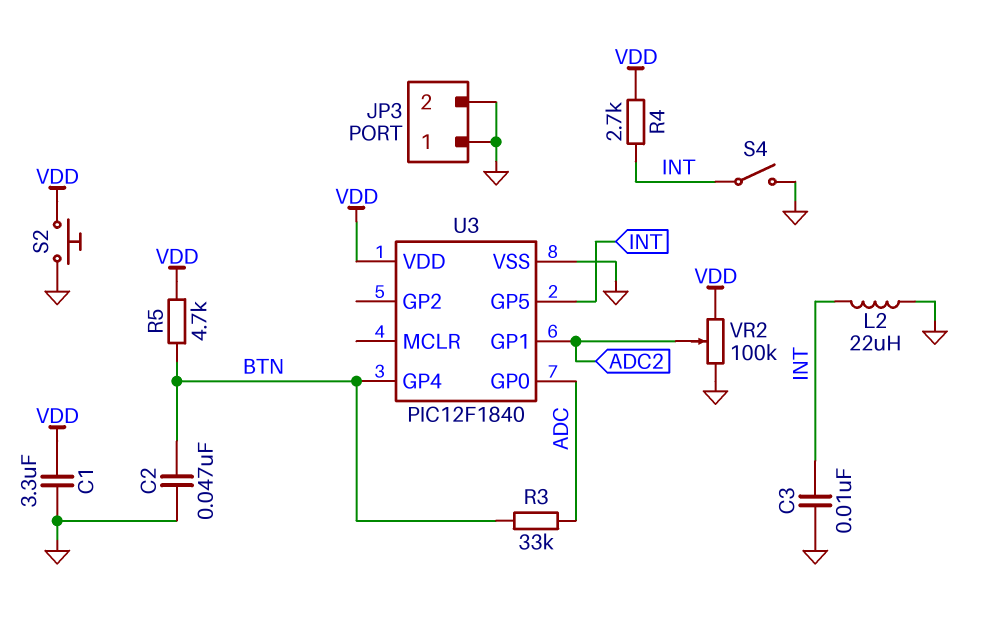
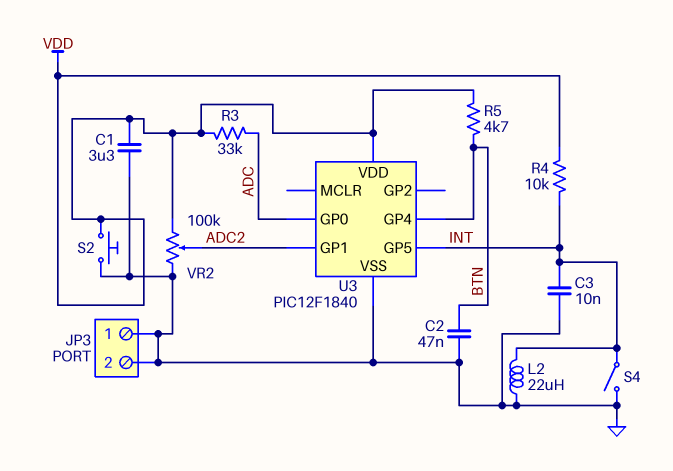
R3: 33k (ADC, BTN) -> 33k (ADC, VDD)
R4: 2.7k (INT, VDD) -> 10k (INT, VDD)

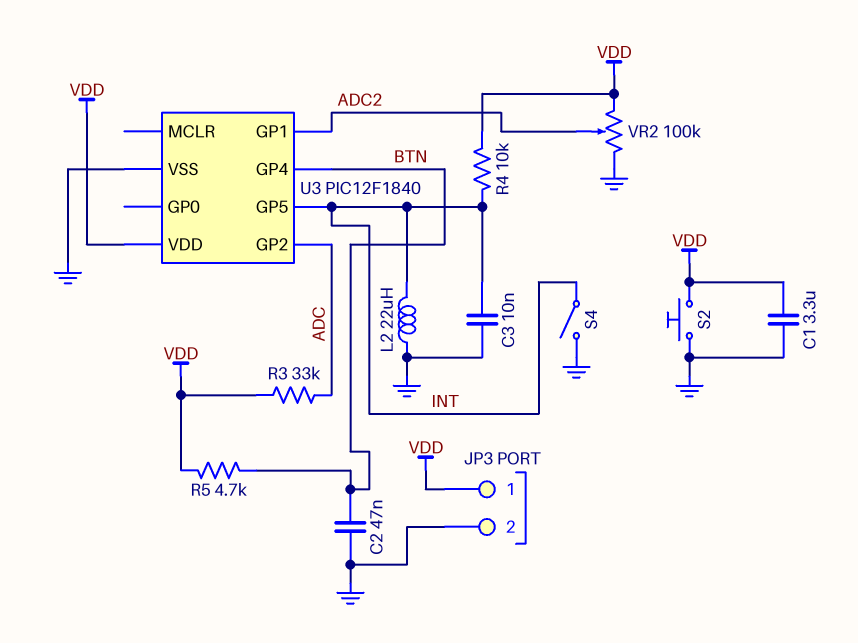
JP3 pin 1: GND -> VDD
U3 pin GP0: ADC -> none
U3 pin GP2: none -> ADC

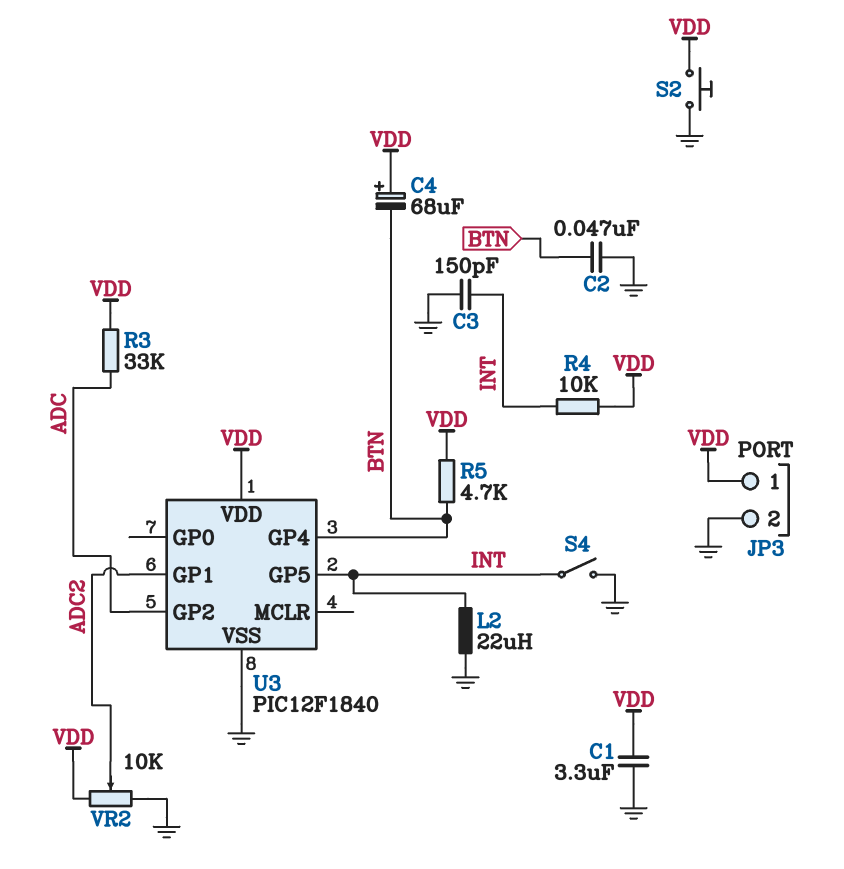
C3: 10nF (GND, INT) -> 150pF (GND, INT)
C4: none -> 68uF (plus VDD, minus BTN)
VR2: 100k (GND, VDD, wiper ADC2) -> 10k (GND, VDD, wiper ADC2)

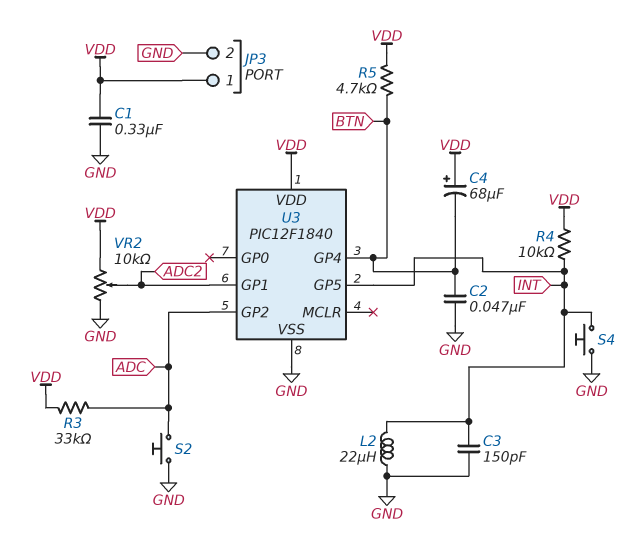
C1: 3.3uF (GND, VDD) -> 330nF (GND, VDD)
S2: button (GND, VDD) -> button (ADC, GND)
S4: switch (GND, INT) -> button (GND, INT)

